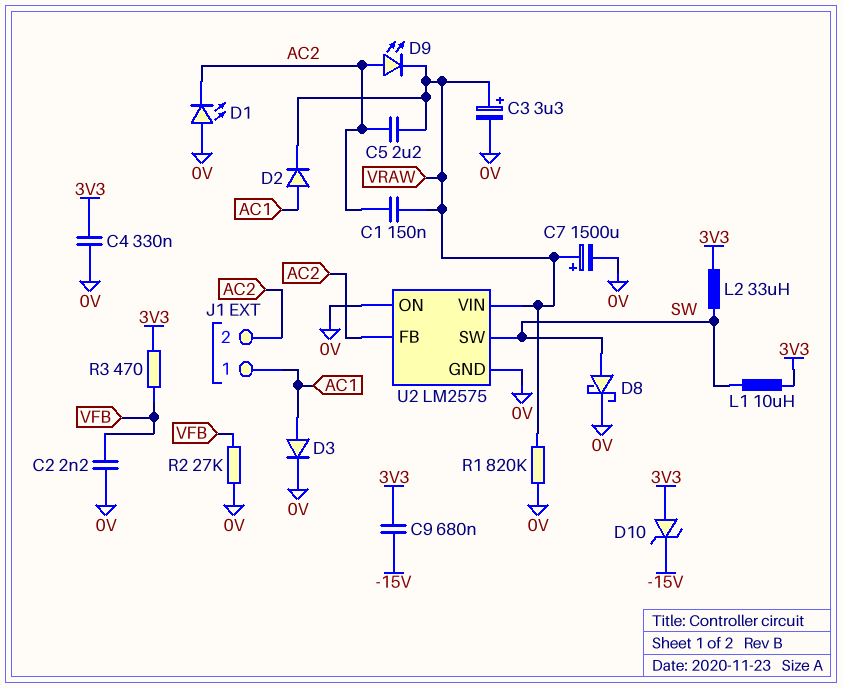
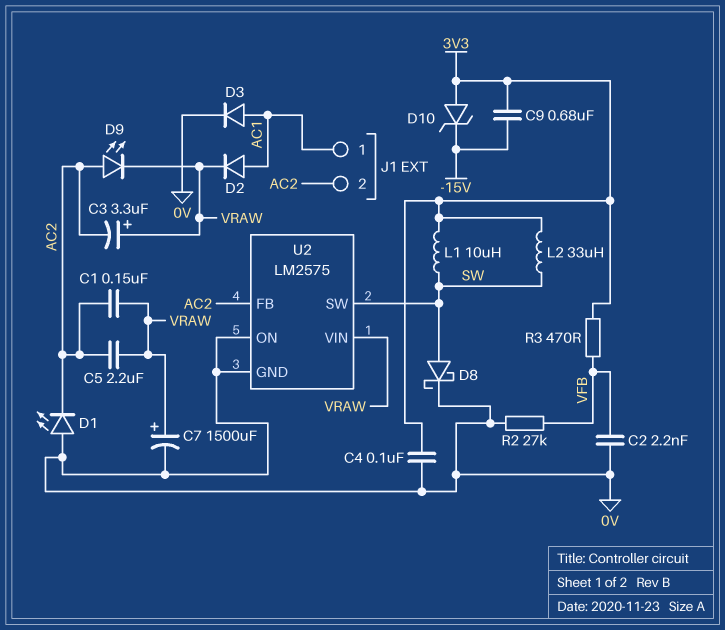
C3: 3.3uF (plus VRAW, minus 0V) -> 3.3uF (plus VRAW, minus AC2)
C4: 330nF (0V, 3V3) -> 100nF (0V, 3V3)
R1: 820k (0V, VRAW) -> none

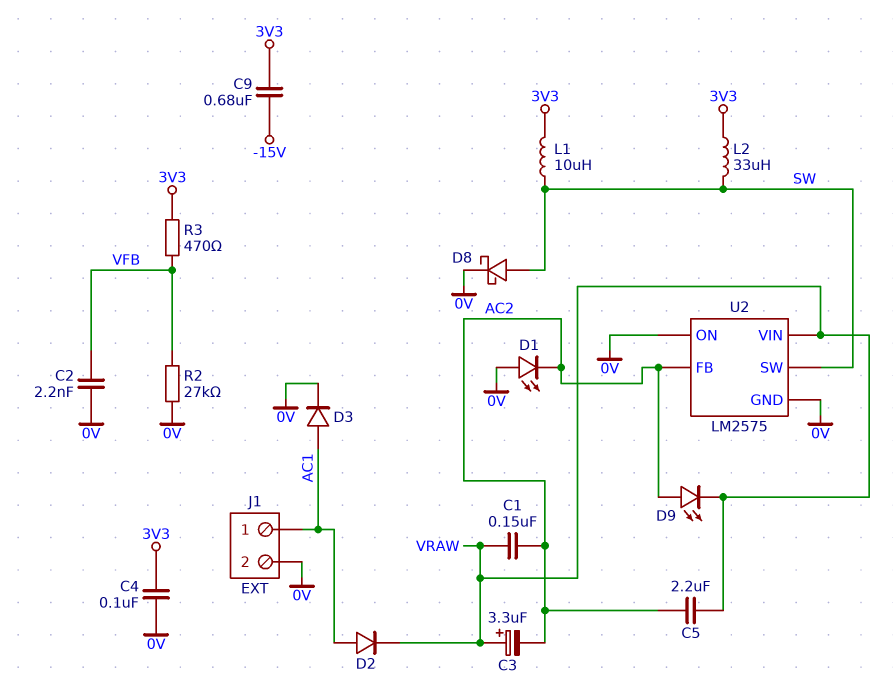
C7: 1500uF (plus VRAW, minus 0V) -> none
D10: zener (A 3V3, K -15V) -> none
J1 pin 2: AC2 -> 0V

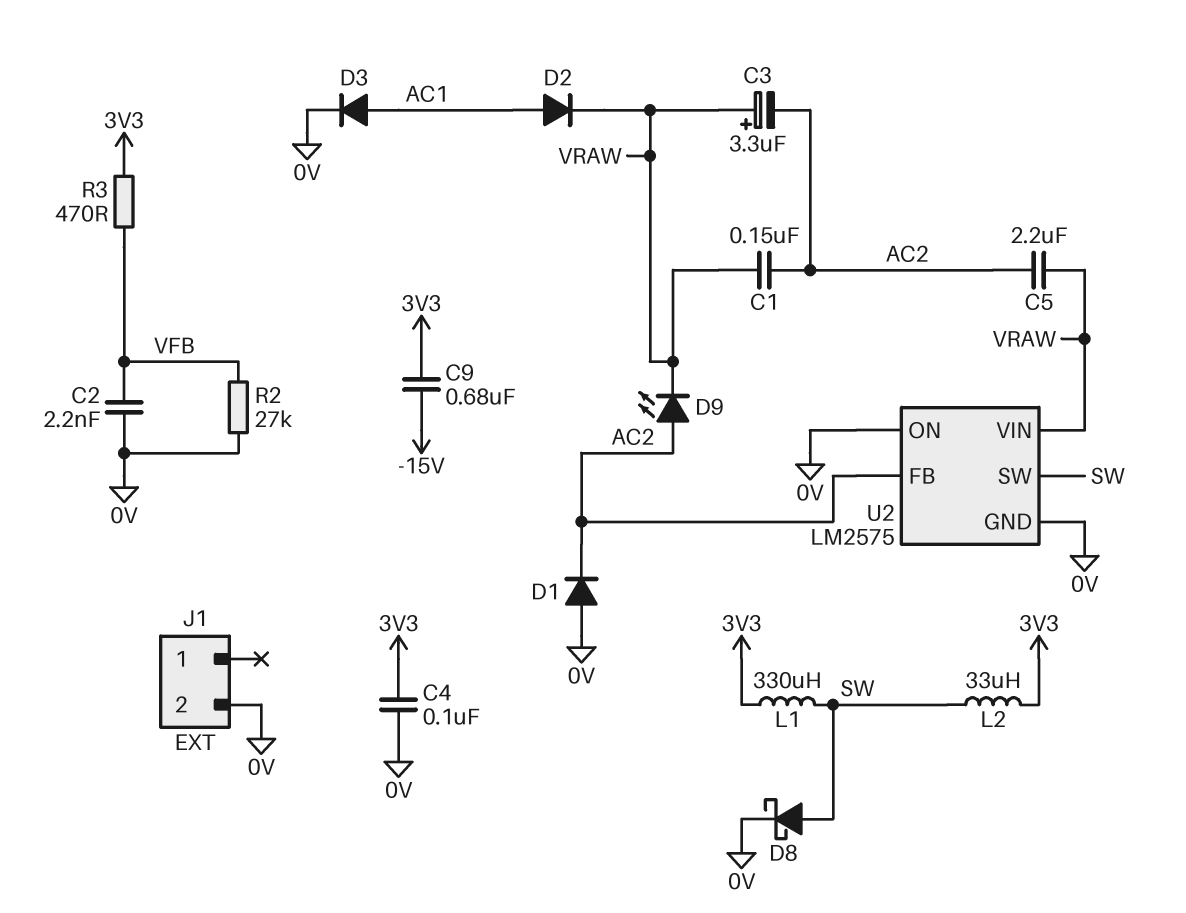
D1: LED (A 0V, K AC2) -> diode (A 0V, K AC2)
J1 pin 1: AC1 -> none
L1: 10uH (3V3, SW) -> 330uH (3V3, SW)

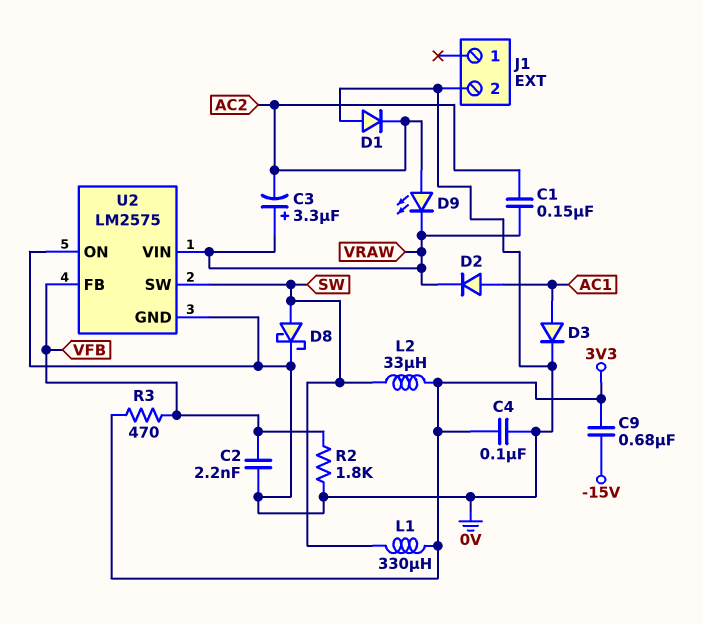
C5: 2.2uF (AC2, VRAW) -> none
R2: 27k (0V, VFB) -> 1.8k (0V, VFB)
U2 pin FB: AC2 -> VFB

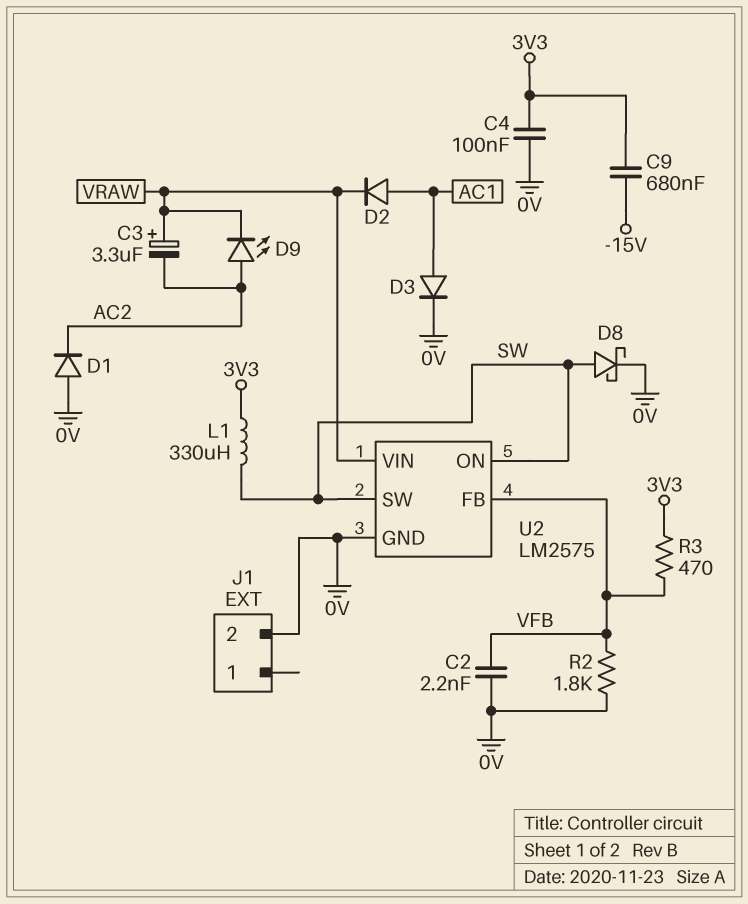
C1: 150nF (AC2, VRAW) -> none
L2: 33uH (3V3, SW) -> none
U2 pin ON: 0V -> SW

